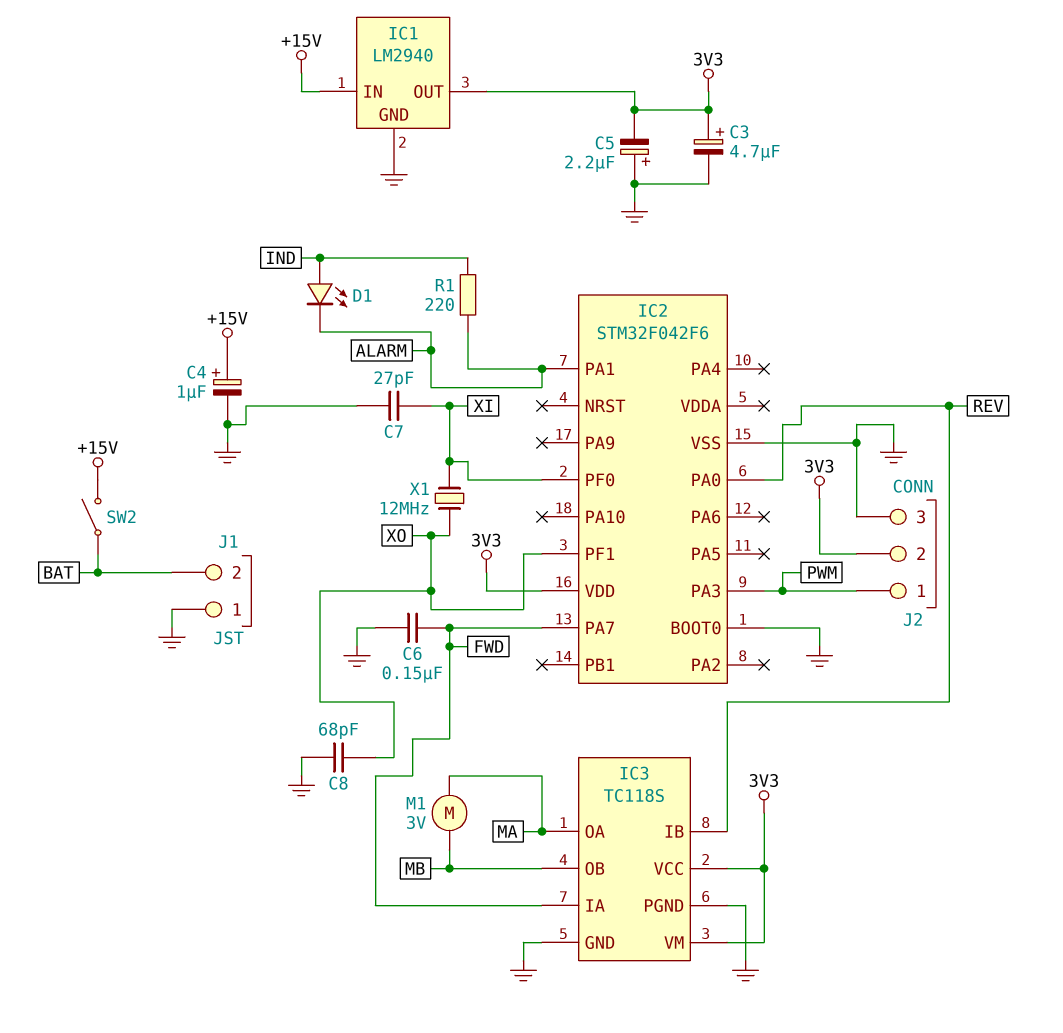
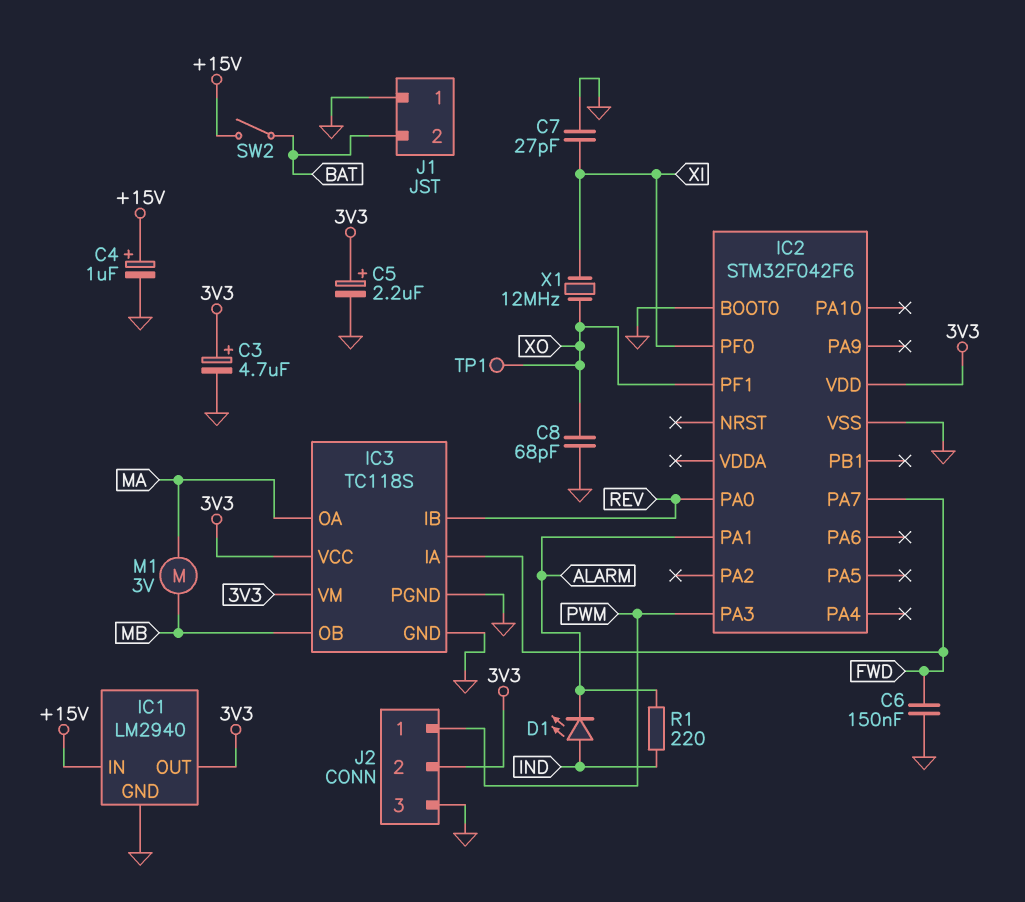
C5: 2.2uF (plus GND, minus 3V3) -> 2.2uF (plus 3V3, minus GND)
TP1: none -> test point (XO)

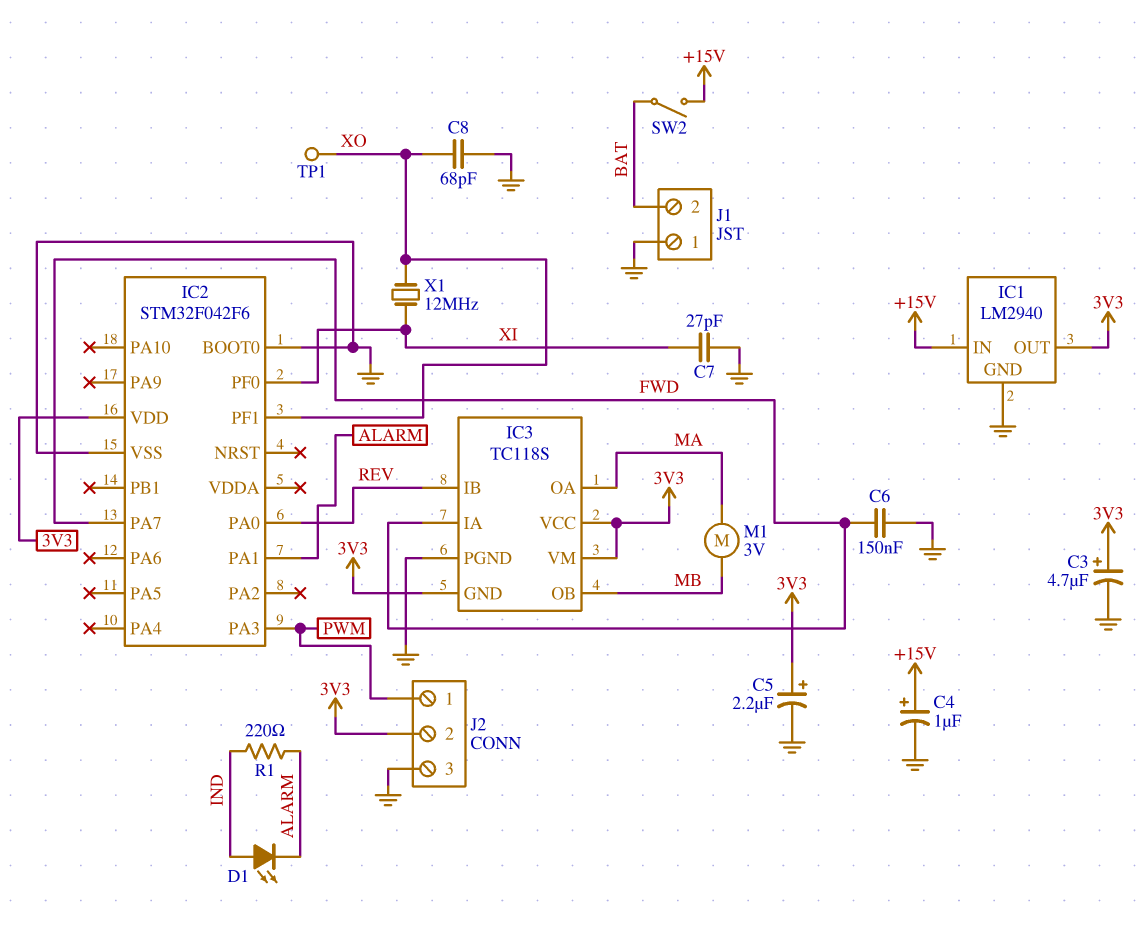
IC3 pin GND: GND -> 3V3

